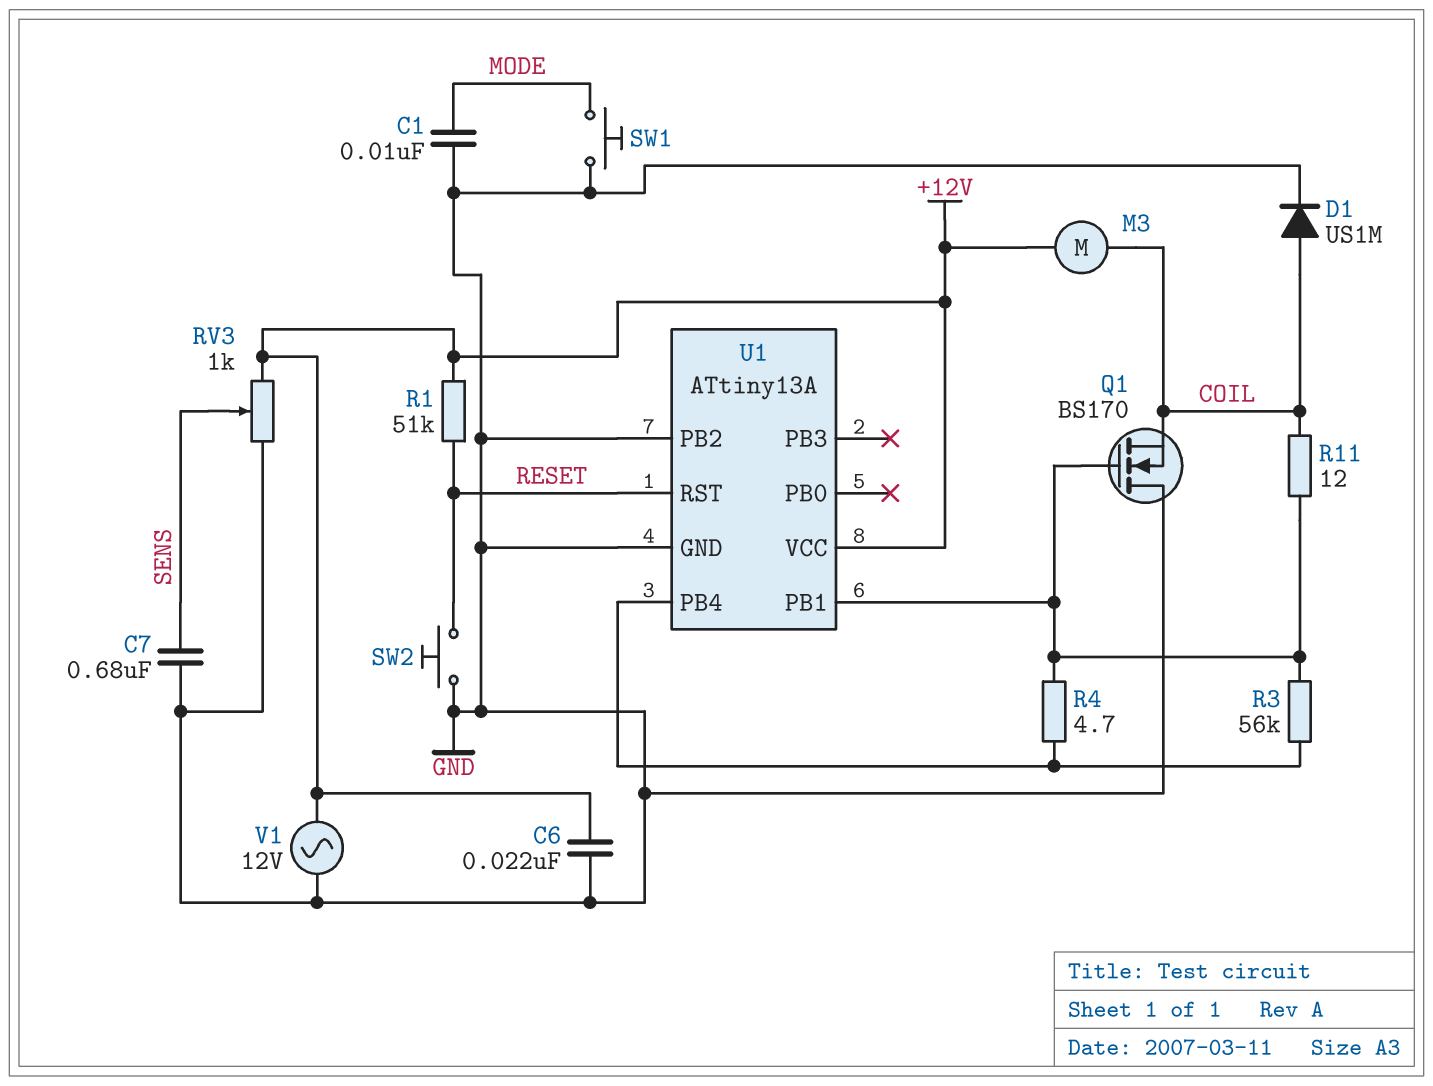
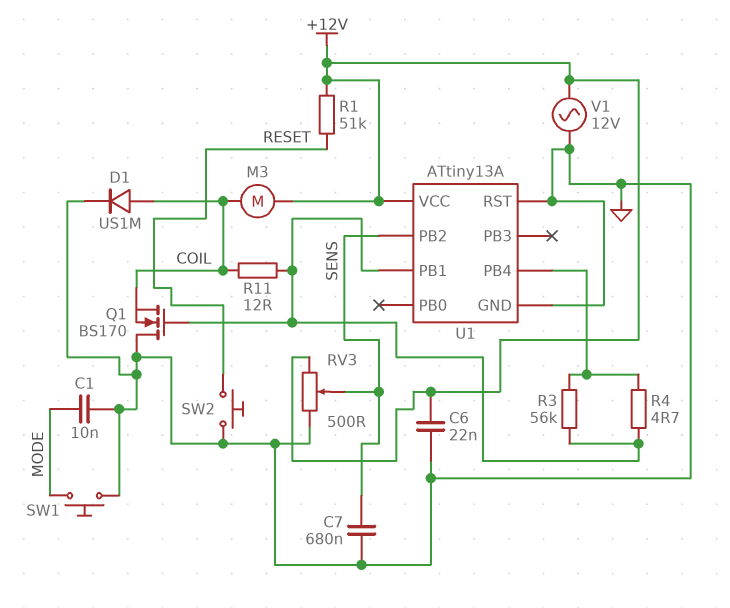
RV3: 1k (+12V, GND, wiper SENS) -> 500 (+12V, GND, wiper SENS)
U1 pin PB2: GND -> SENS
U1 pin RST: RESET -> GND

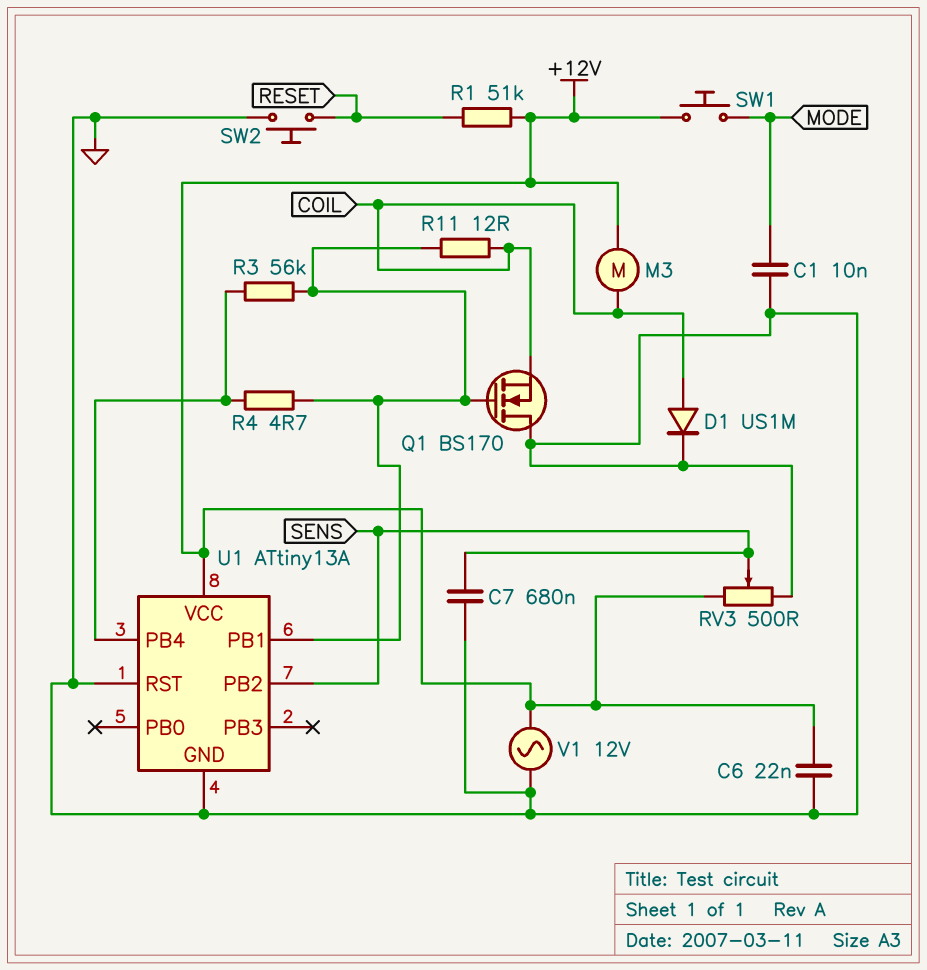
SW1: button (GND, MODE) -> button (+12V, MODE)

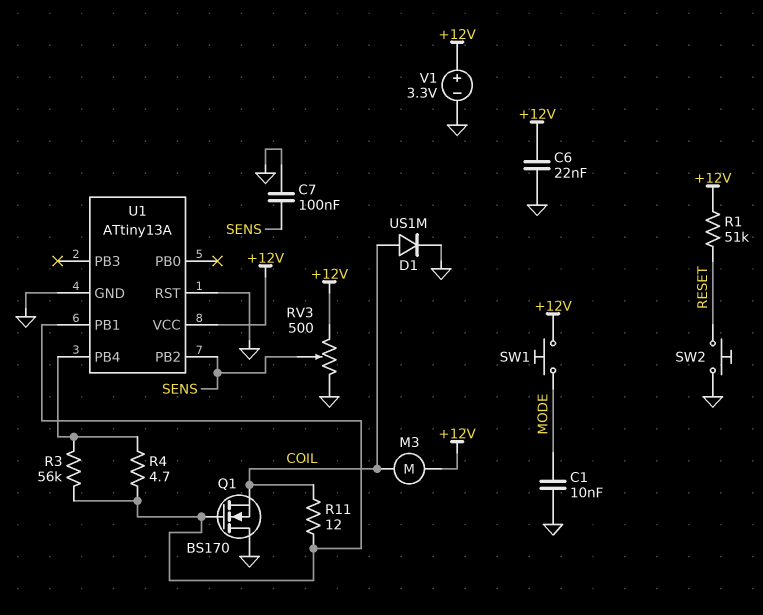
C7: 680nF (GND, SENS) -> 100nF (GND, SENS)
V1: AC 12V (+12V, GND) -> 3.3V (plus +12V, minus GND)

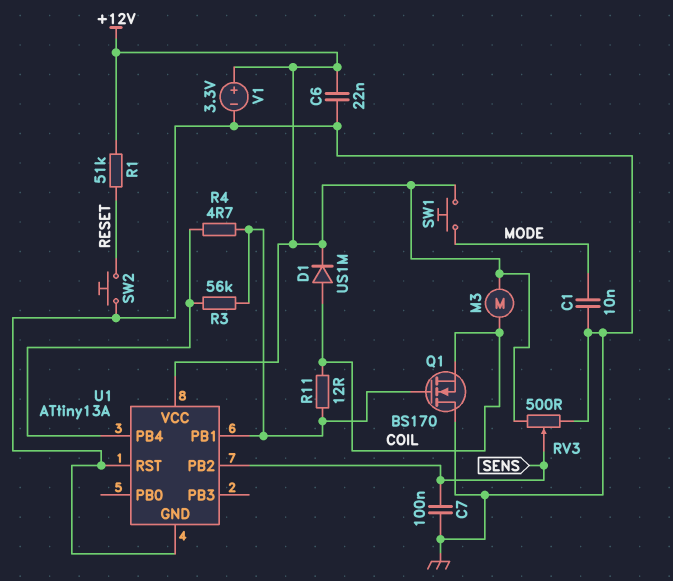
D1: diode US1M (A COIL, K GND) -> diode US1M (A COIL, K +12V)

